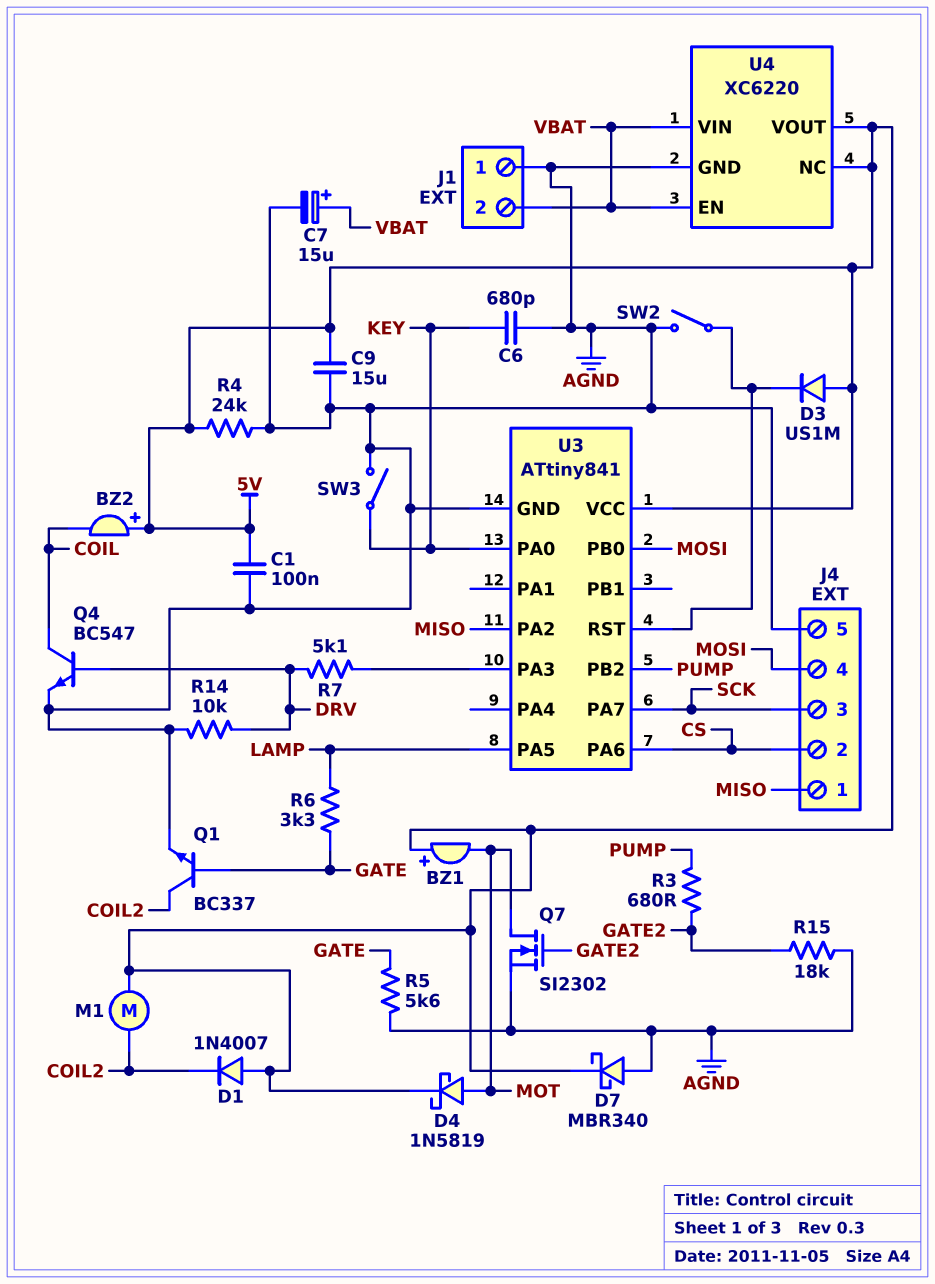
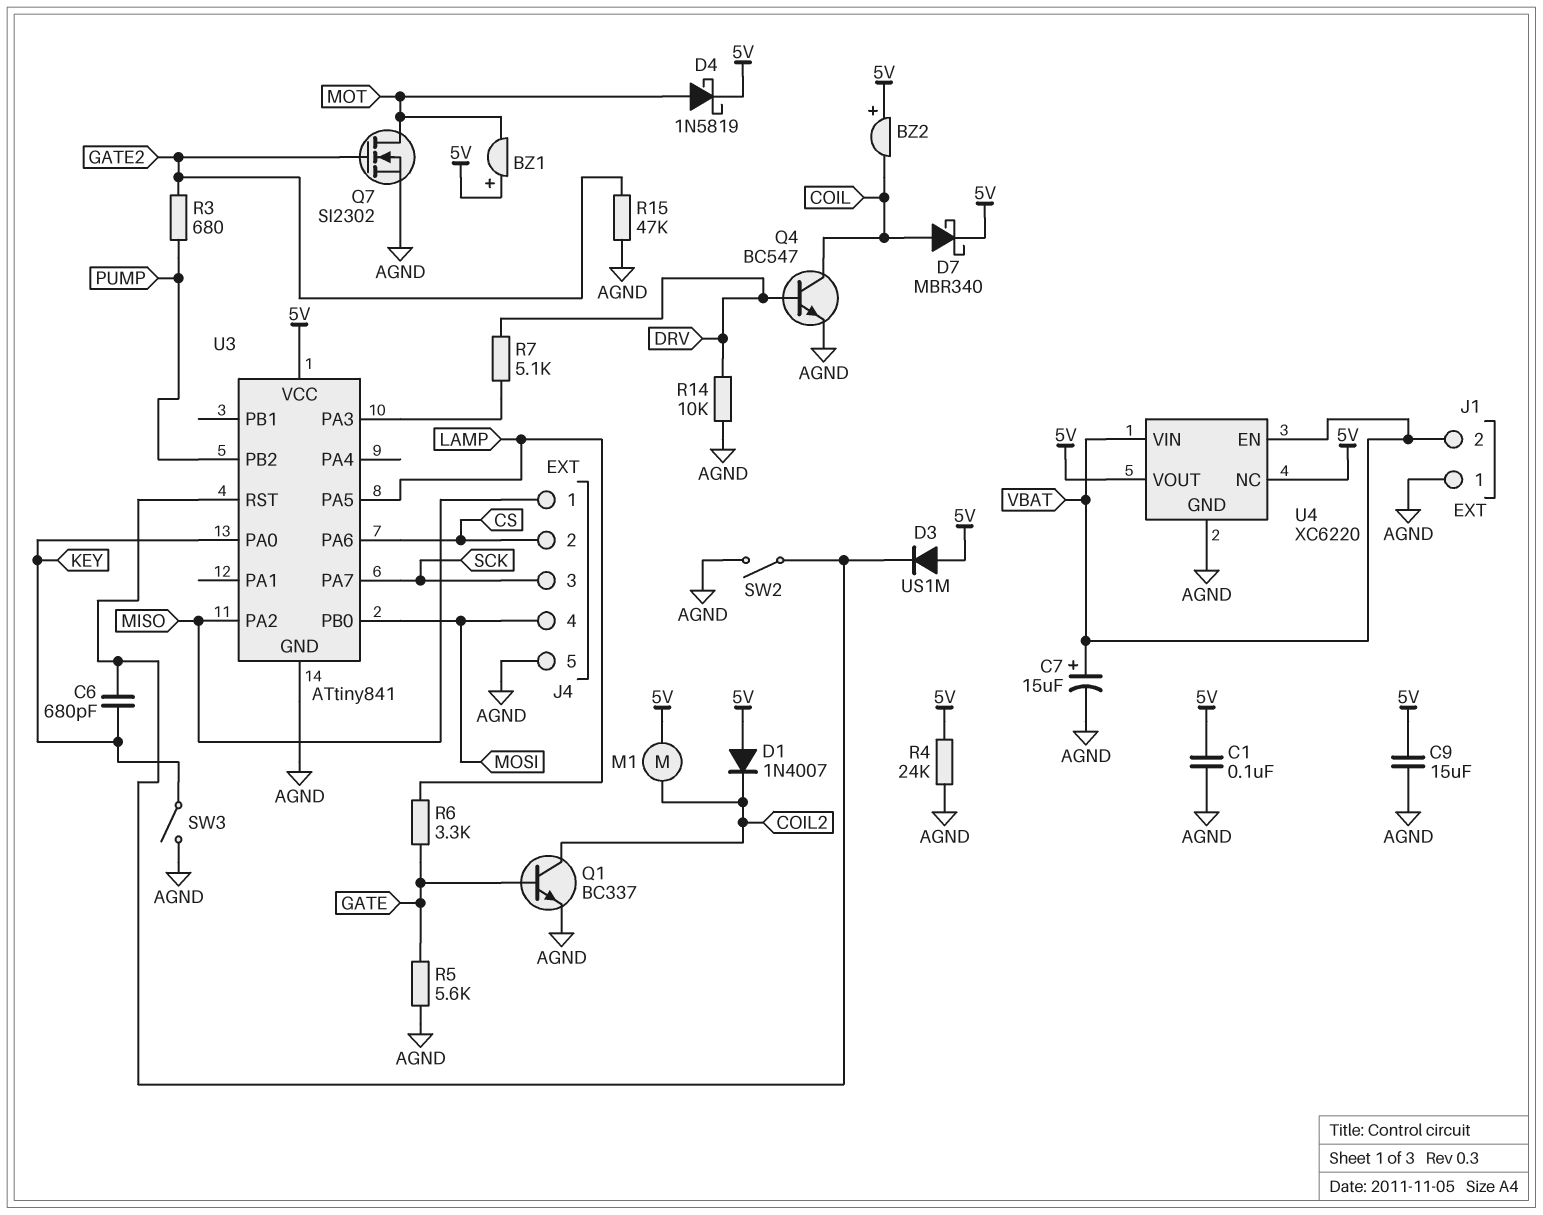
C6: 680pF (AGND, KEY) -> 680pF (KEY, U3/RST)
D7: schottky MBR340 (A AGND, K 5V) -> schottky MBR340 (A COIL, K 5V)
R15: 18k (AGND, GATE2) -> 47k (AGND, GATE2)

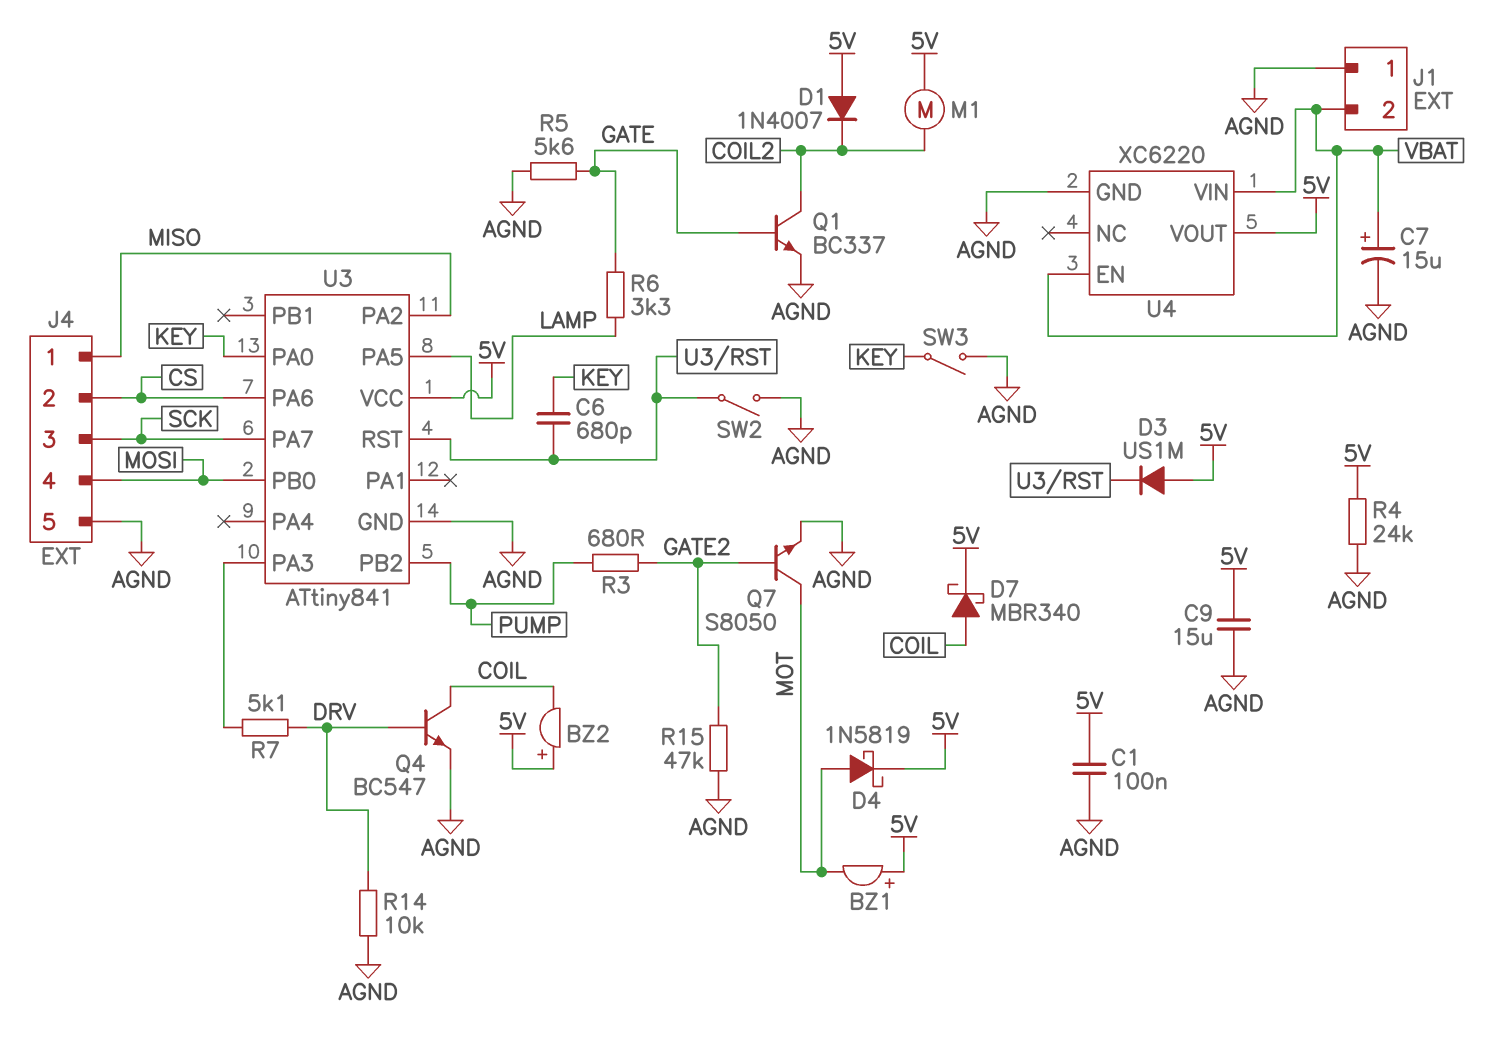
Q7: NMOS SI2302 (G GATE2, D MOT, S AGND) -> NPN S8050 (B GATE2, C MOT, E AGND)
U4 pin NC: 5V -> none

